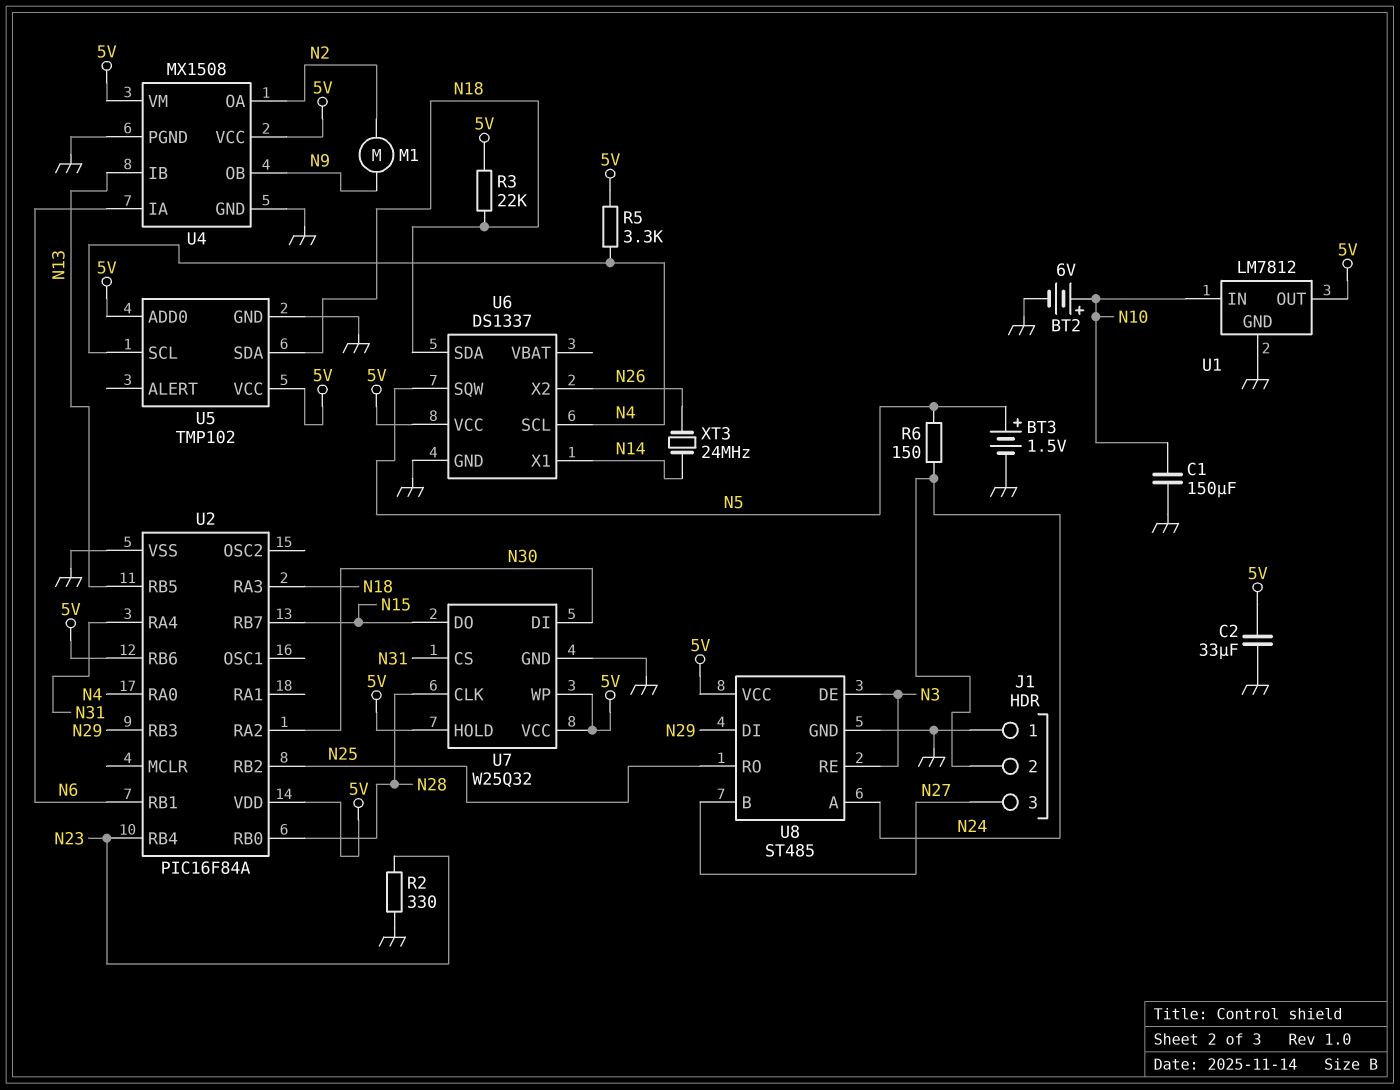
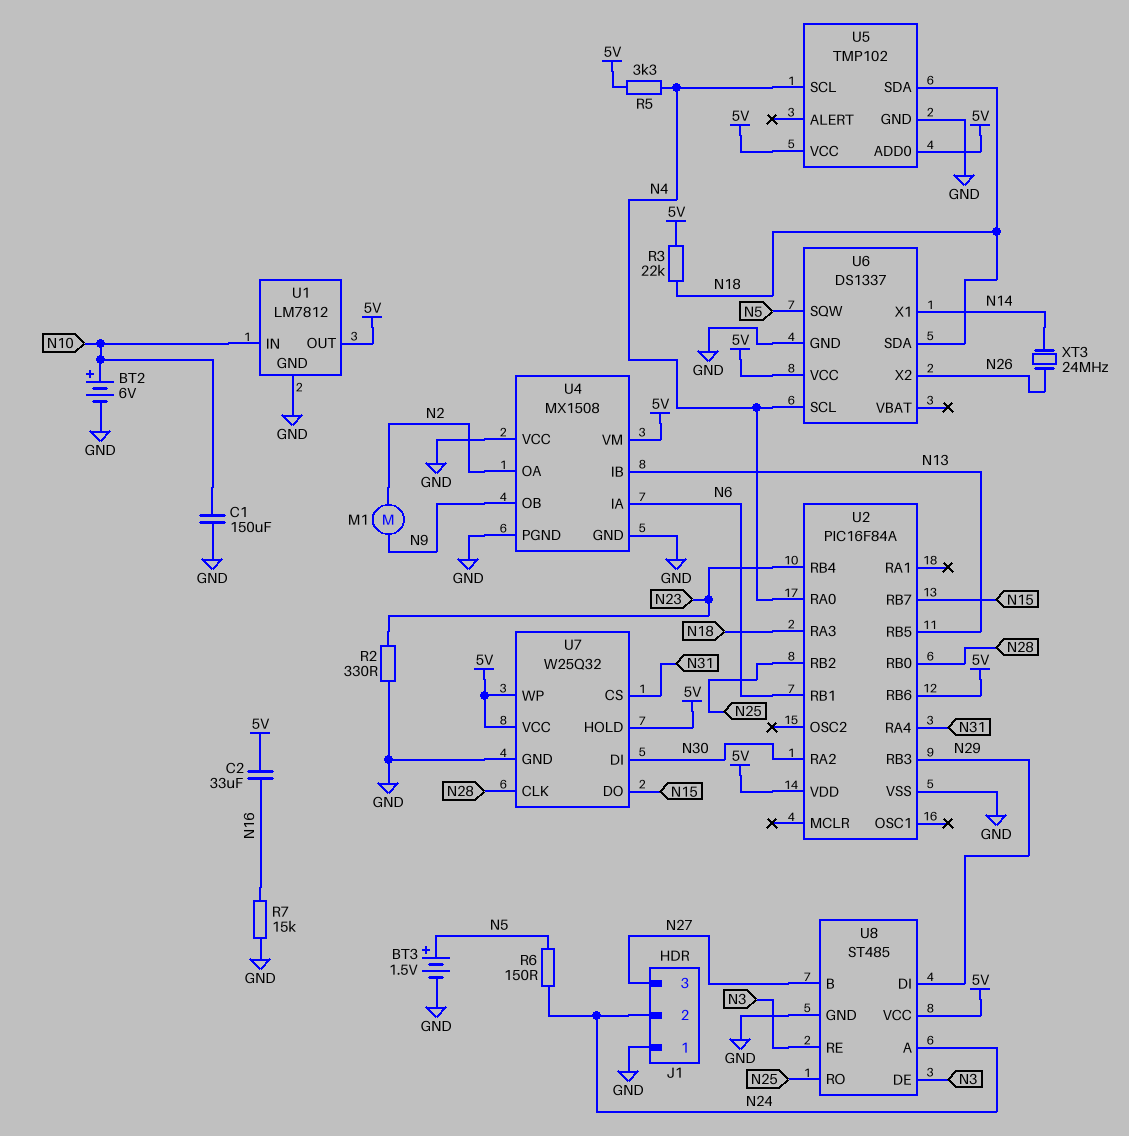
C2: 33uF (5V, GND) -> 33uF (5V, N16)
R7: none -> 15k (GND, N16)
U4 pin VCC: 5V -> GND

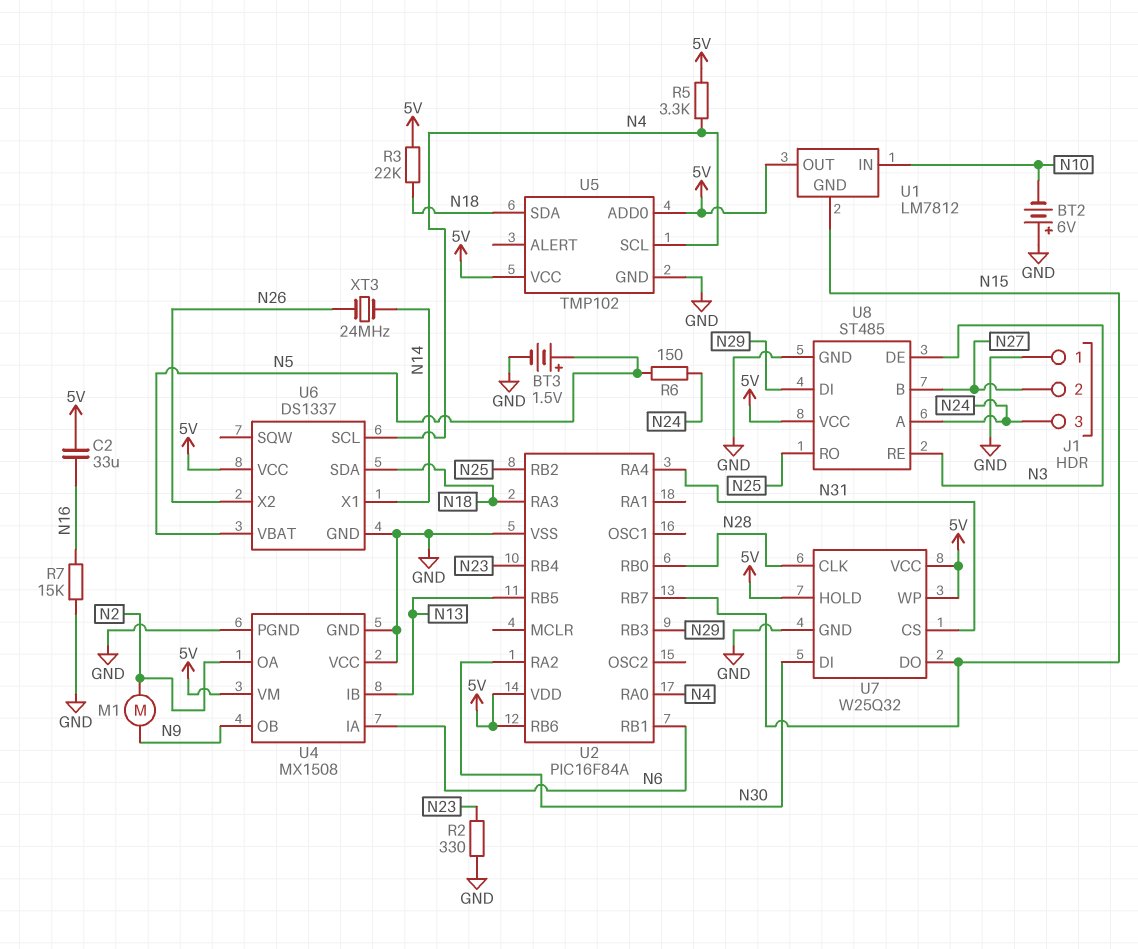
BT2: 6V (plus N10, minus GND) -> 6V (plus GND, minus N10)
C1: 150uF (GND, N10) -> none
J1 pin 2: N24 -> N27
J1 pin 3: N27 -> N24
U1 pin GND: GND -> N15
U6 pin SQW: N5 -> none
U6 pin VBAT: none -> N5

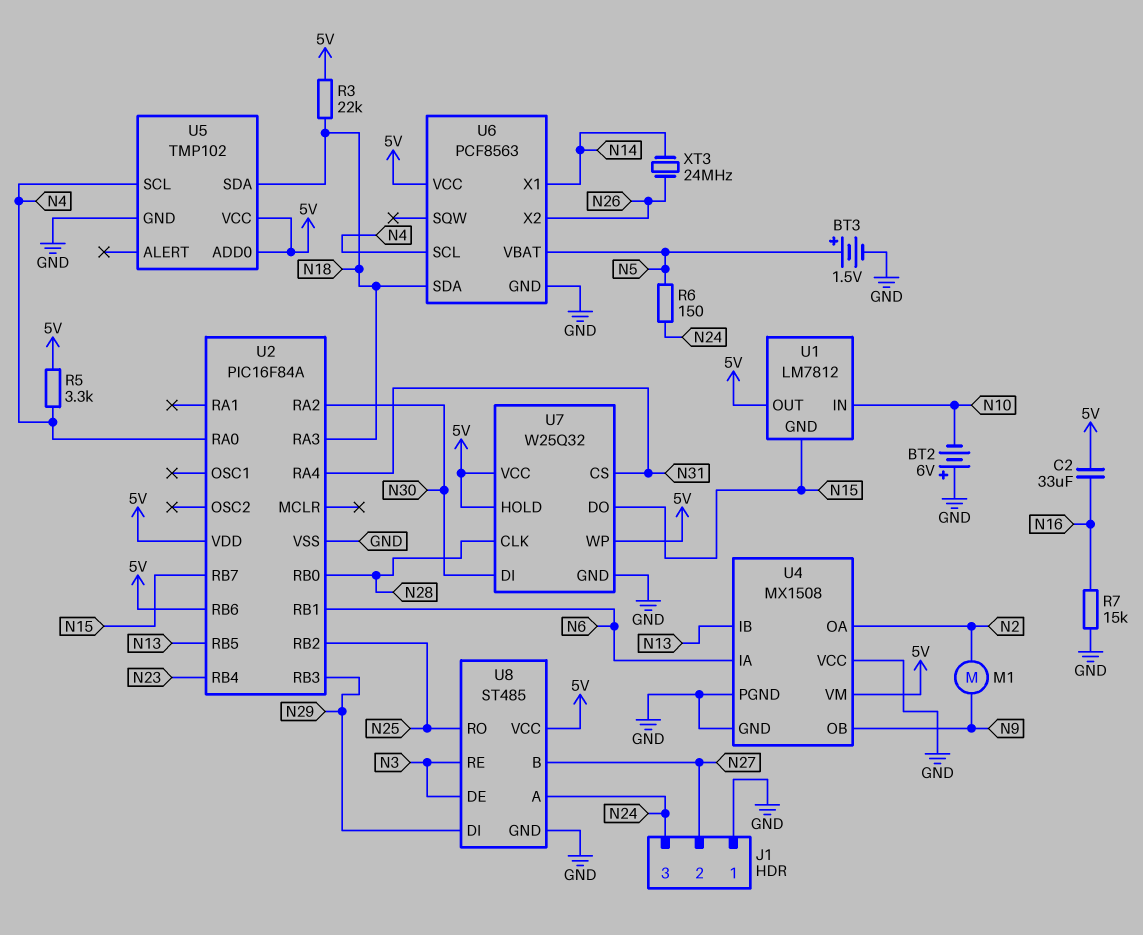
R2: 330 (GND, N23) -> none
U6: DS1337 -> PCF8563

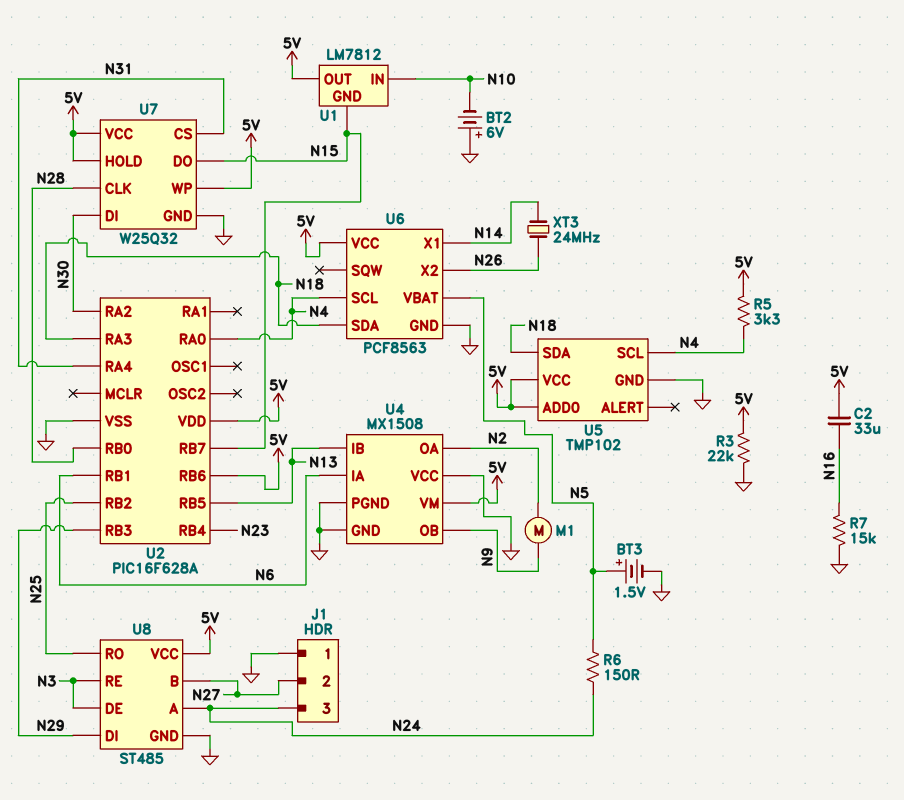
R3: 22k (5V, N18) -> 22k (5V, GND)
U2: PIC16F84A -> PIC16F628A

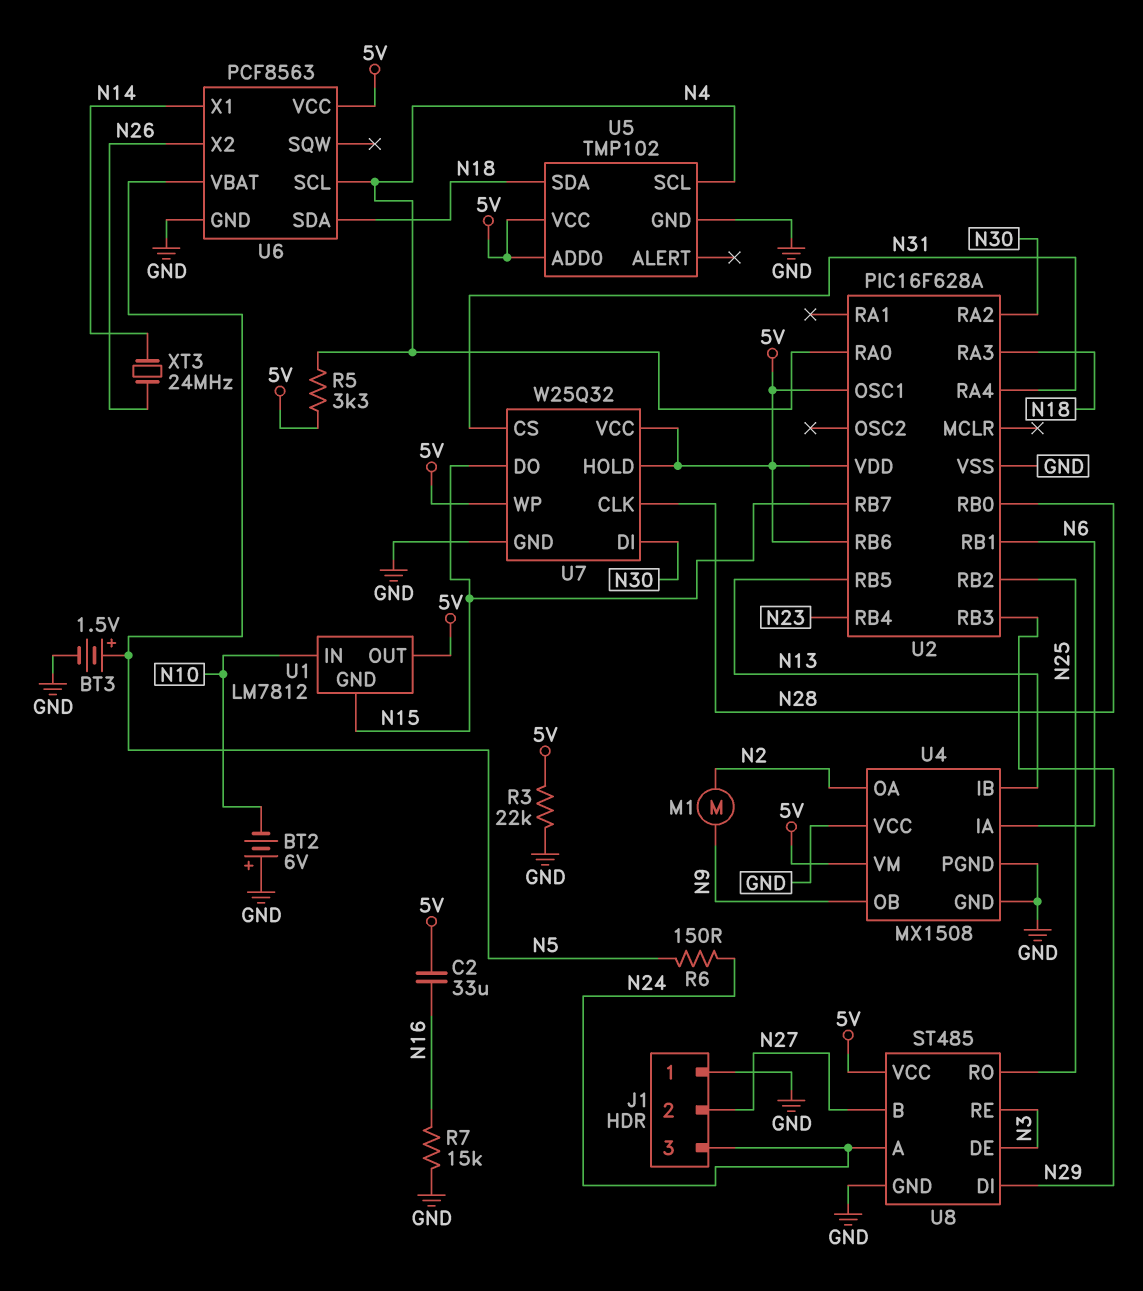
U2 pin OSC1: none -> 5V

